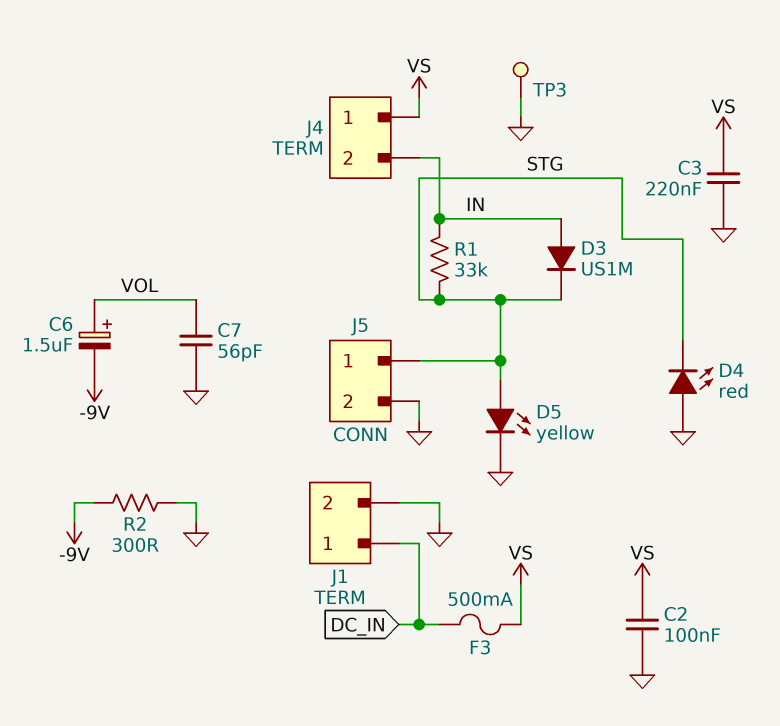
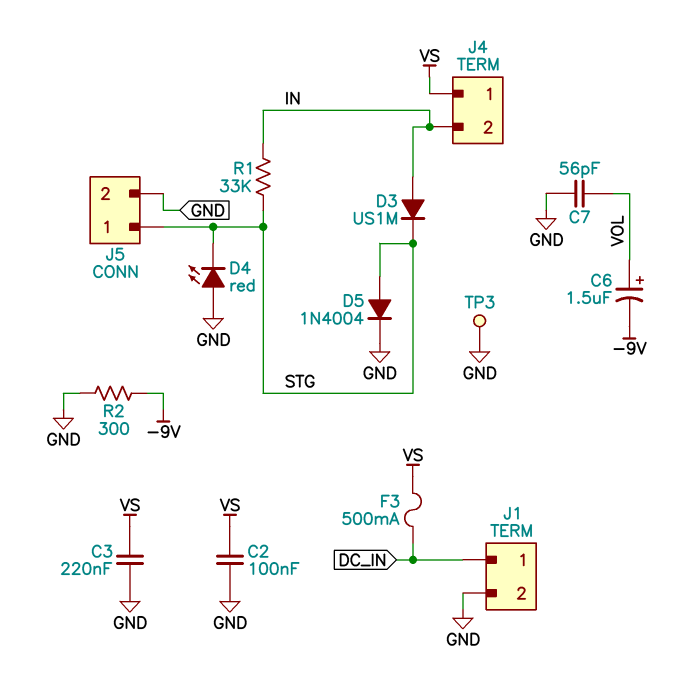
D5: LED yellow (A STG, K GND) -> diode 1N4004 (A STG, K GND)

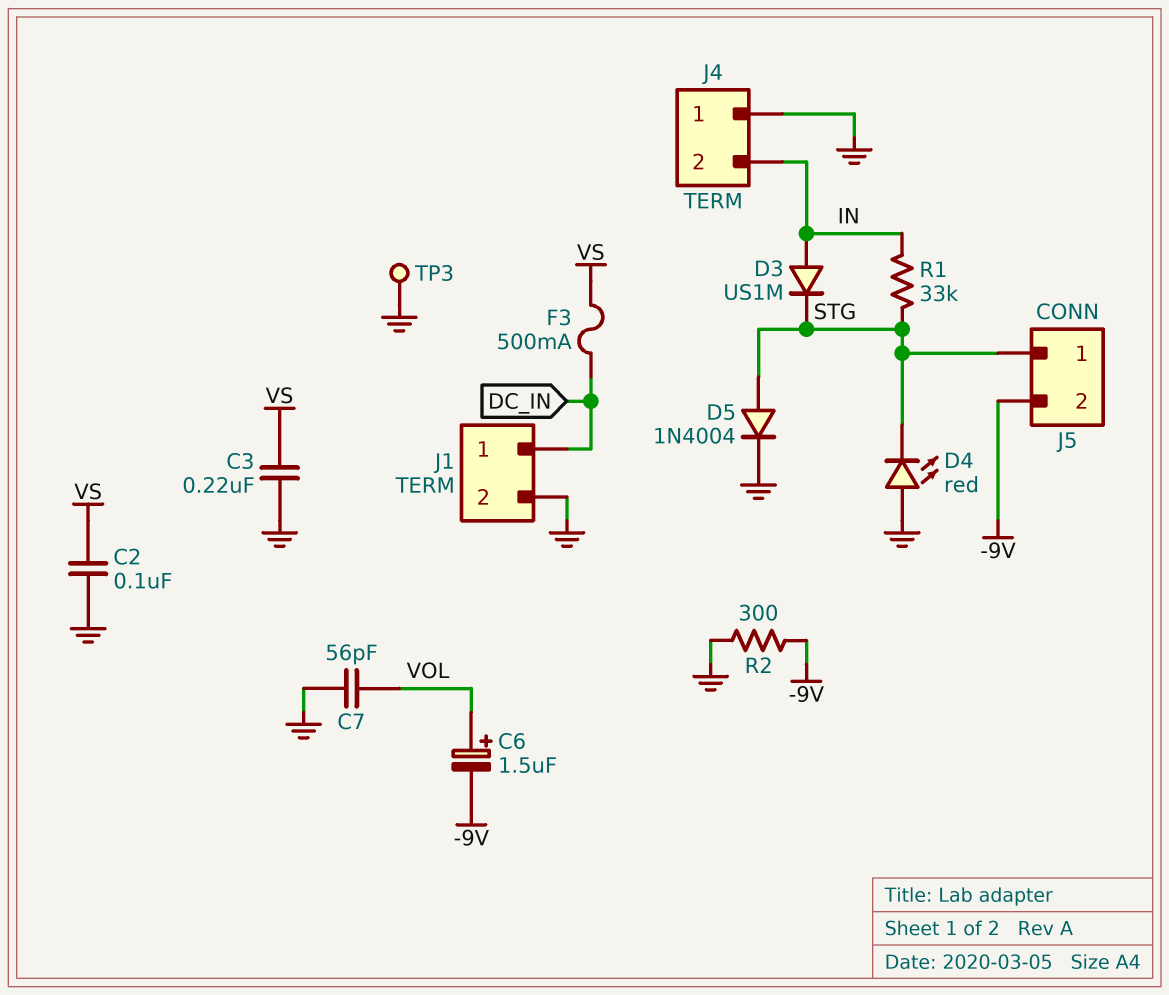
J4 pin 1: VS -> GND
J5 pin 2: GND -> -9V

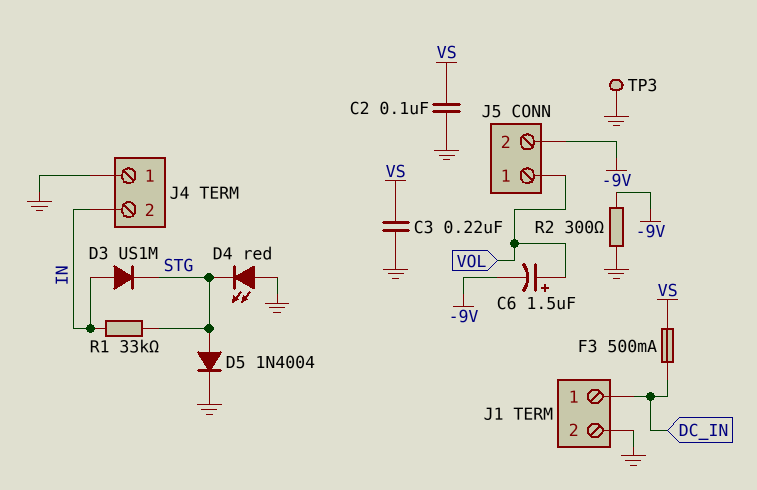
C7: 56pF (GND, VOL) -> none
J5 pin 1: STG -> VOL

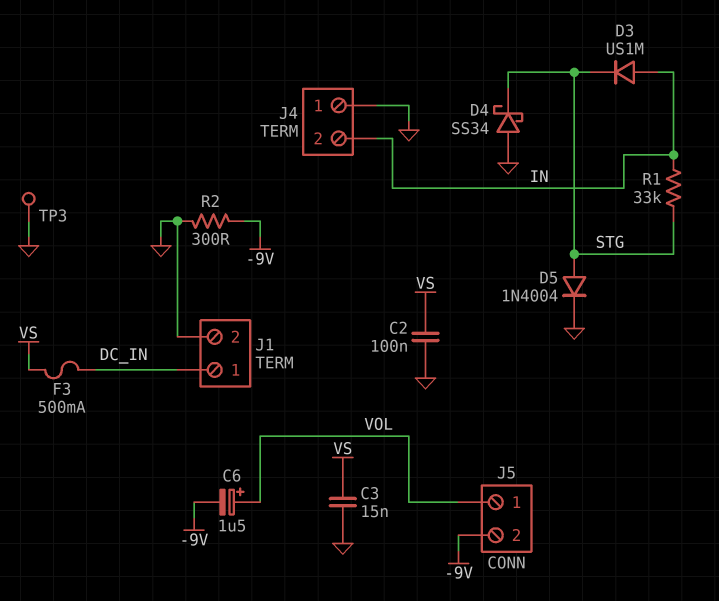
C3: 220nF (GND, VS) -> 15nF (GND, VS)
D4: LED red (A GND, K STG) -> schottky SS34 (A GND, K STG)

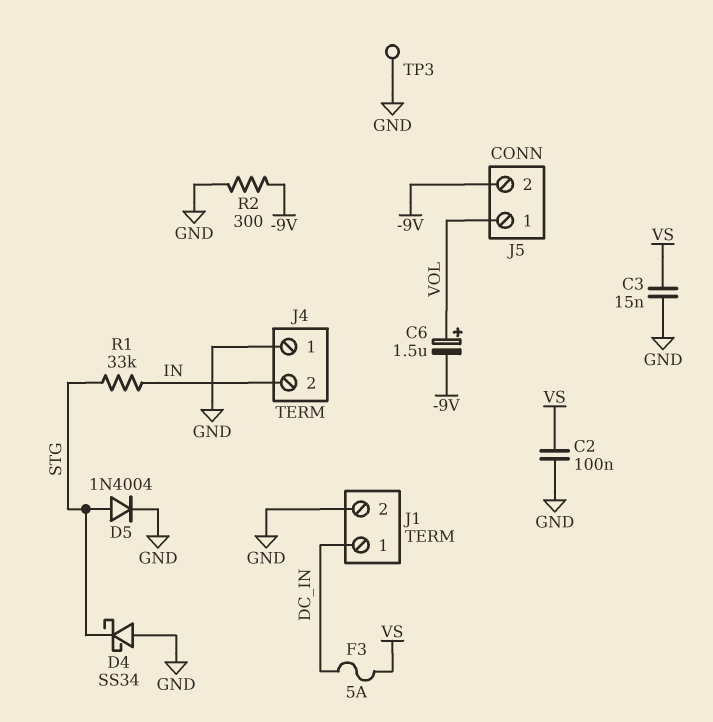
D3: diode US1M (A IN, K STG) -> none
F3: 500mA (DC_IN, VS) -> 5A (DC_IN, VS)

